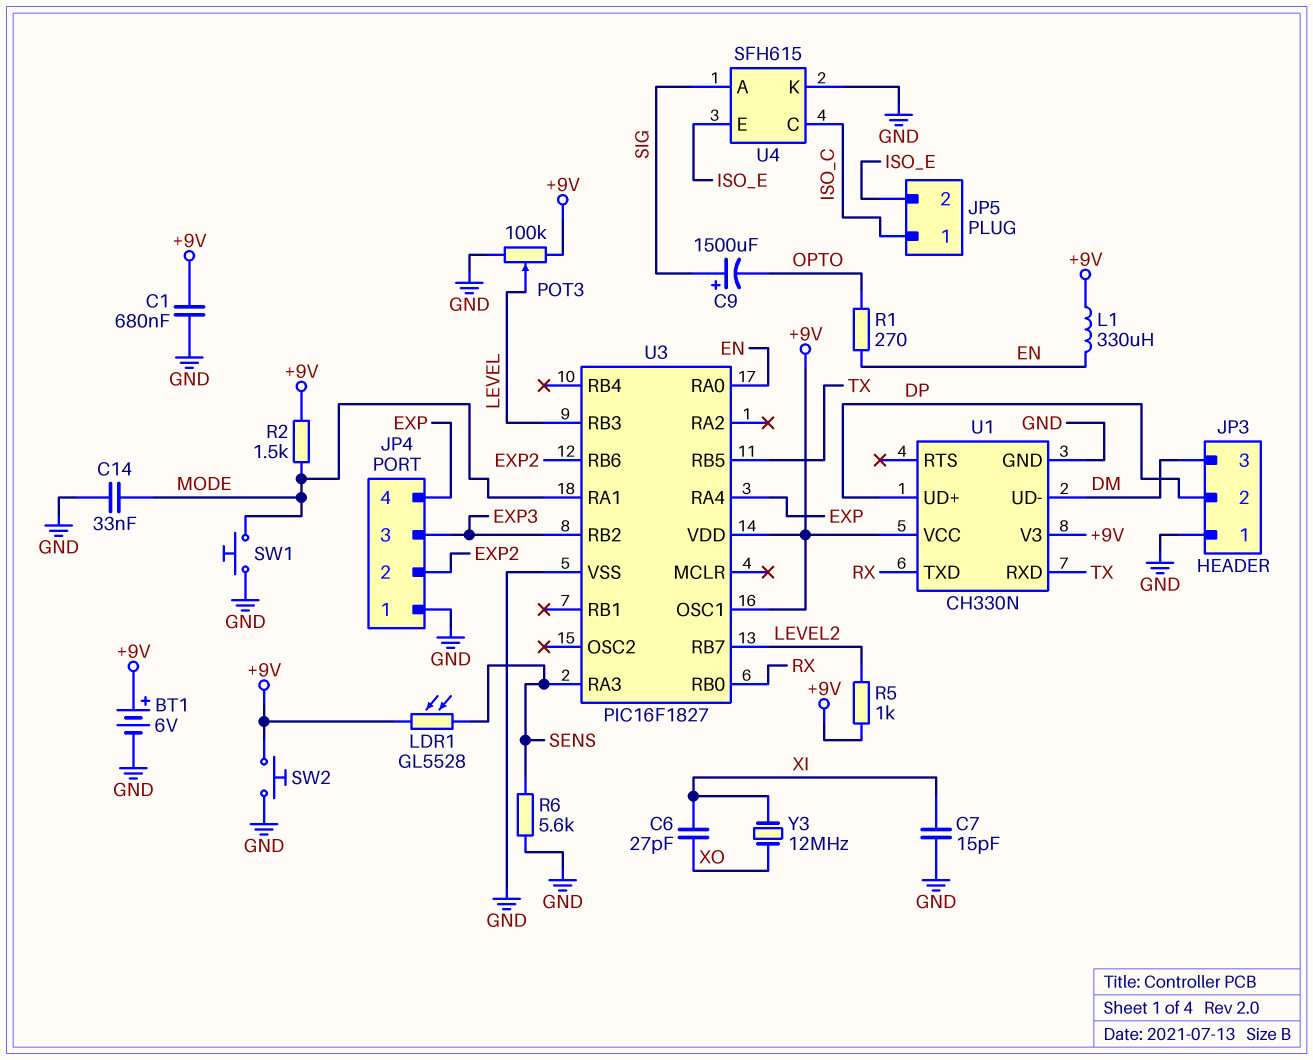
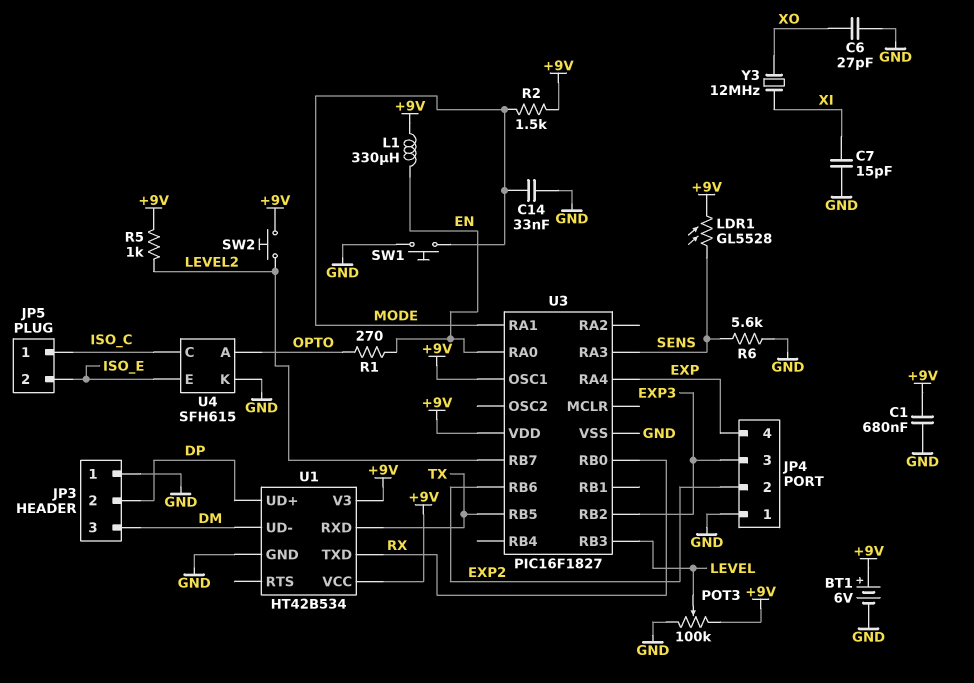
C6: 27pF (XI, XO) -> 27pF (GND, XO)
C9: 1500uF (plus SIG, minus OPTO) -> none
SW2: button (+9V, GND) -> button (+9V, LEVEL2)
U1: CH330N -> HT42B534
U4 pin A: SIG -> OPTO

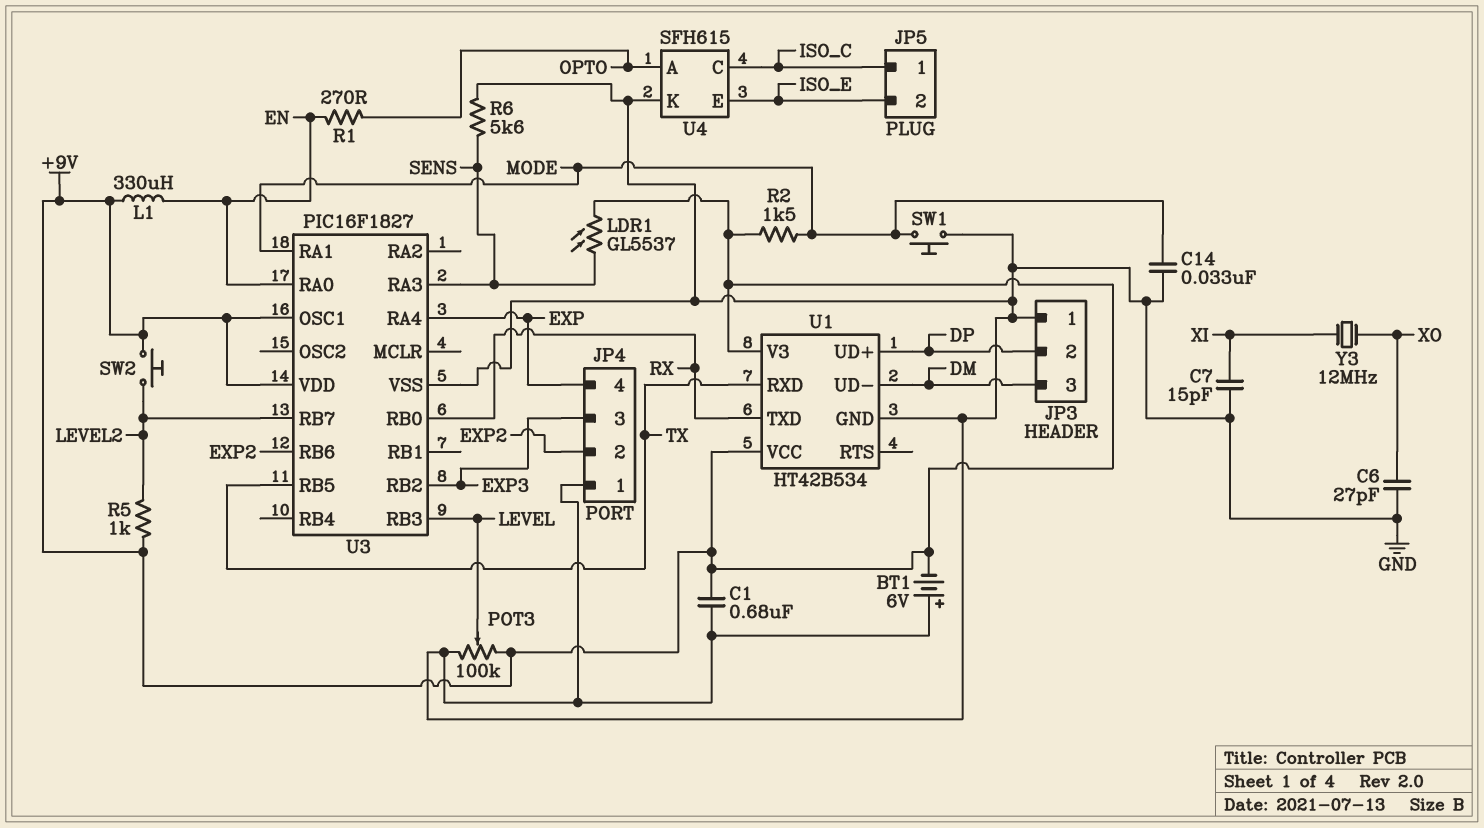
BT1: 6V (plus +9V, minus GND) -> 6V (plus GND, minus +9V)
LDR1: GL5528 (+9V, SENS) -> GL5537 (+9V, SENS)

